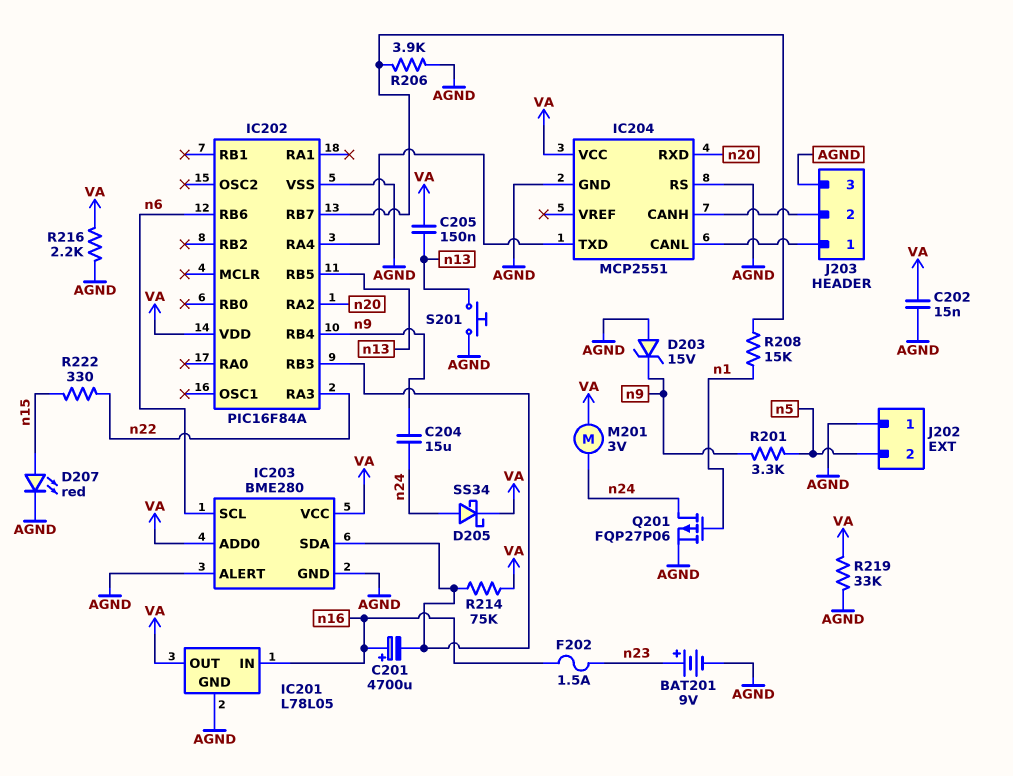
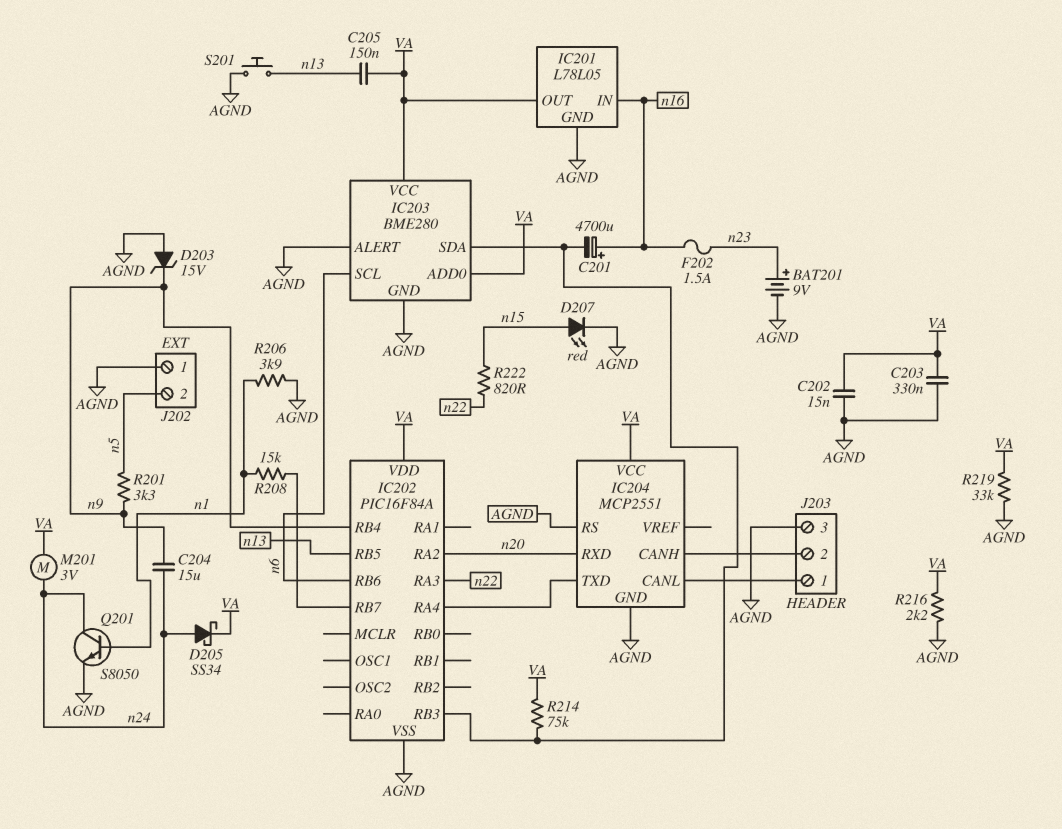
C203: none -> 330nF (AGND, VA)
Q201: PMOS FQP27P06 (G n1, D n24, S AGND) -> NPN S8050 (B n1, C n24, E AGND)
R206: 3.9k (AGND, IC202/RB7) -> 3.9k (AGND, n1)
R222: 330 (n15, n22) -> 820 (n15, n22)

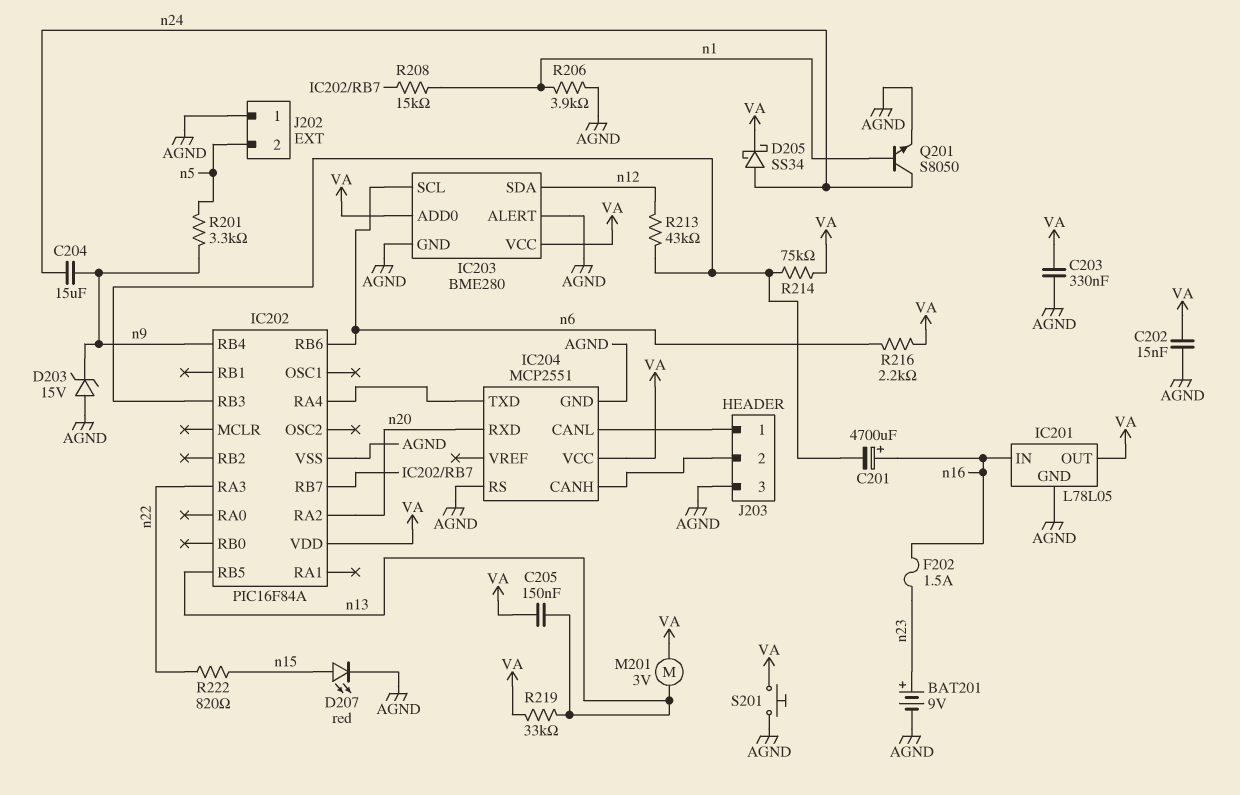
IC203 pin SDA: IC202/RB3 -> n12
M201: motor 3V (VA, n24) -> motor 3V (VA, n13)
R213: none -> 43k (IC202/RB3, n12)
R216: 2.2k (AGND, VA) -> 2.2k (VA, n6)
R219: 33k (AGND, VA) -> 33k (VA, n13)
S201: button (AGND, n13) -> button (AGND, VA)

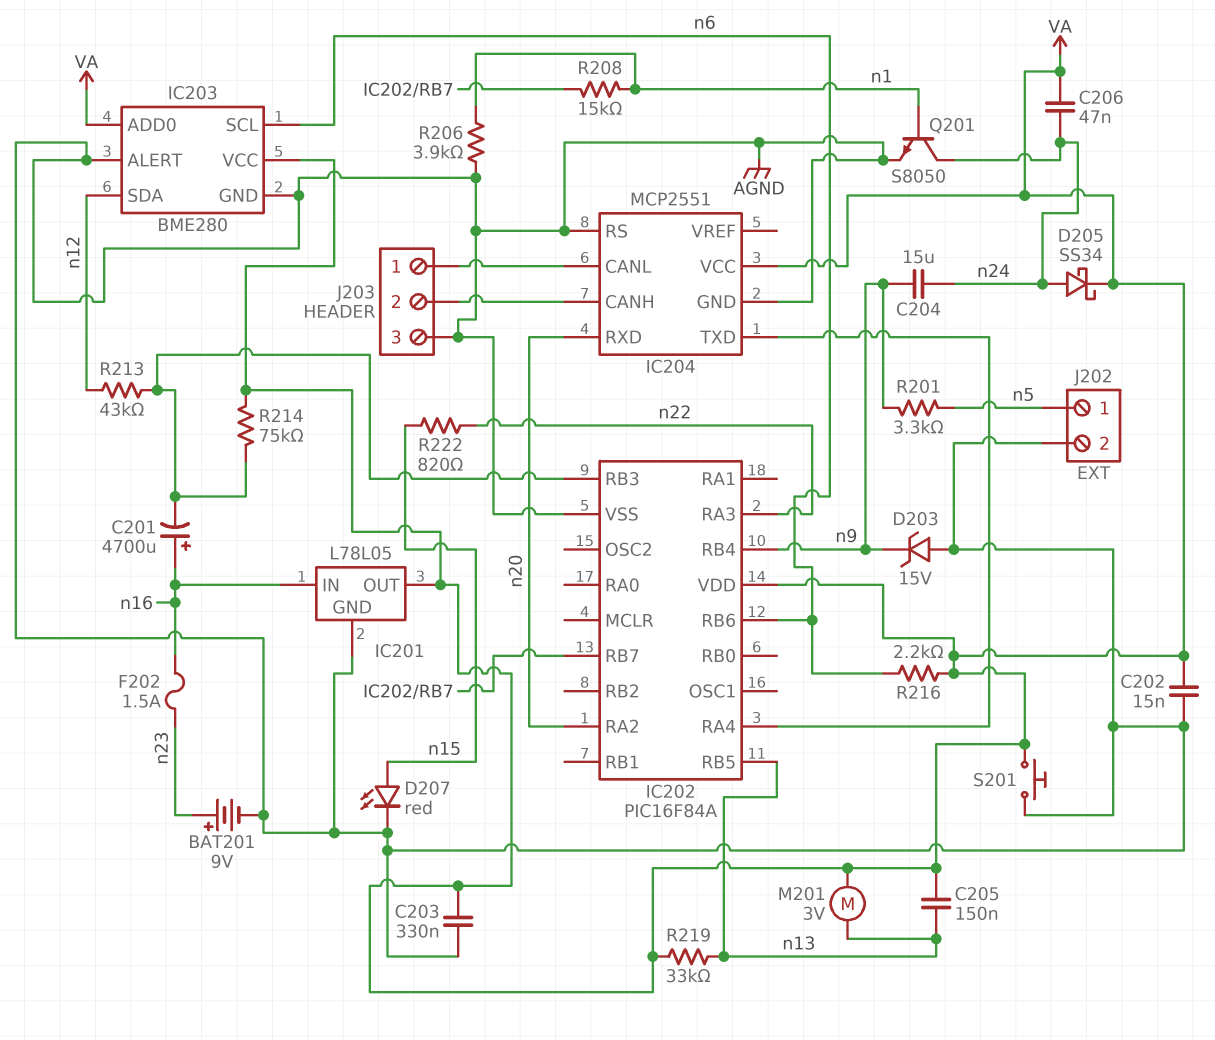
C206: none -> 47nF (VA, n24)
J202 pin 1: AGND -> n5
J202 pin 2: n5 -> AGND

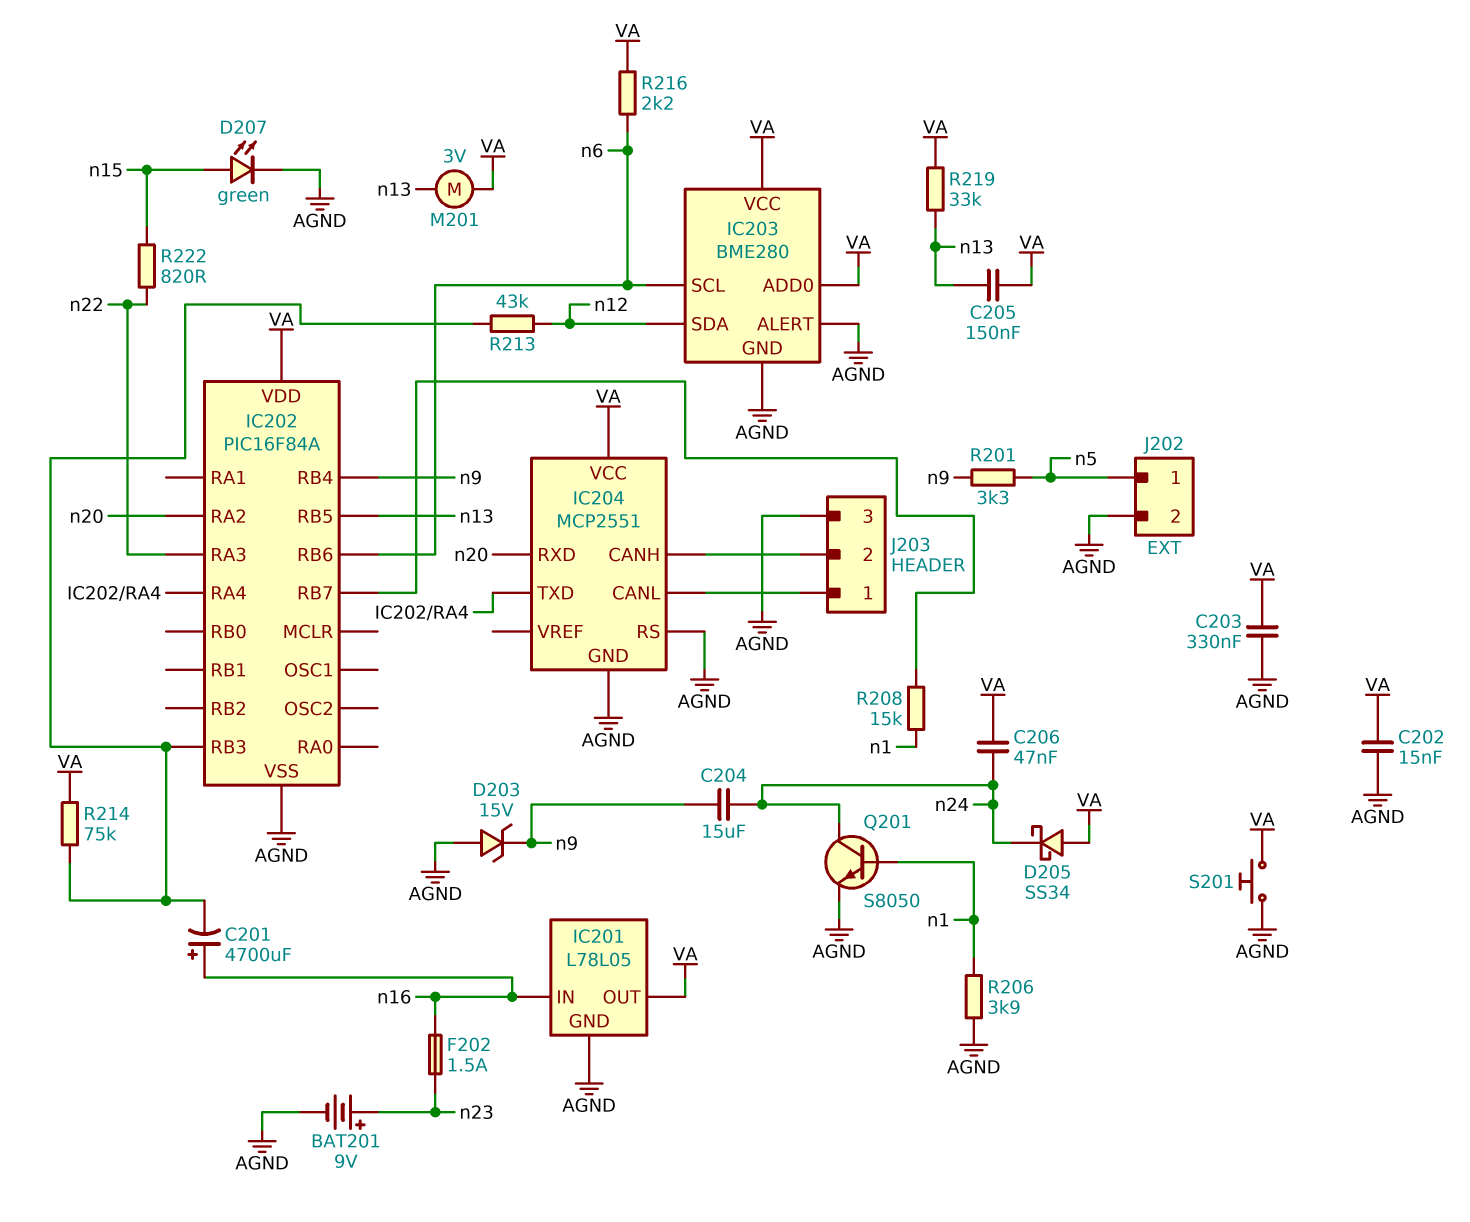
D205: schottky SS34 (A n24, K VA) -> schottky SS34 (A VA, K n24)
D207: LED red (A n15, K AGND) -> LED green (A n15, K AGND)

